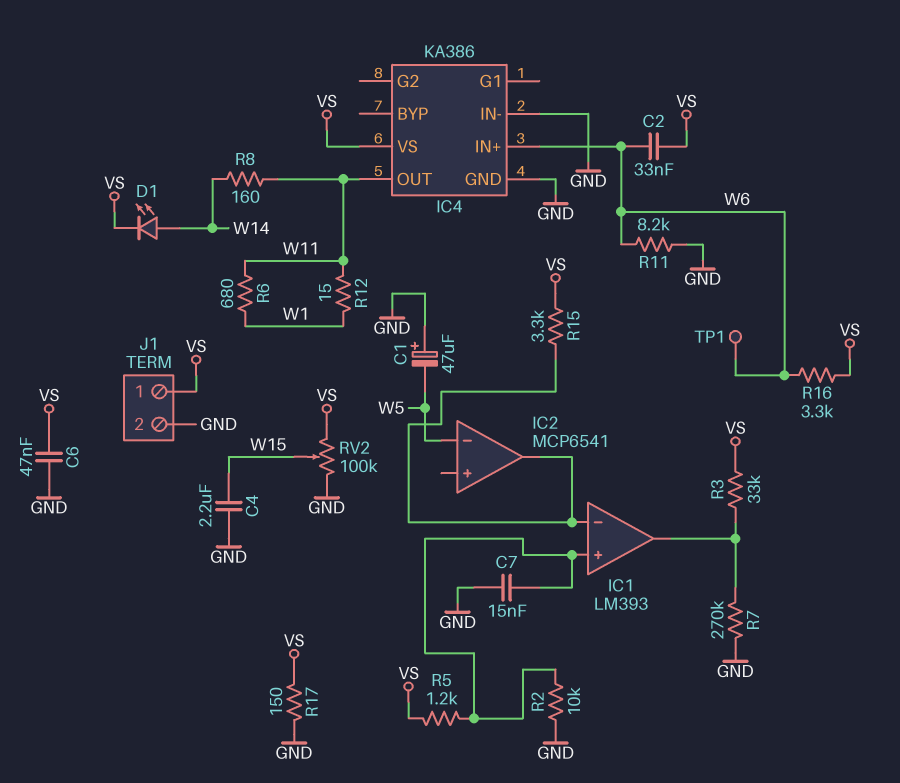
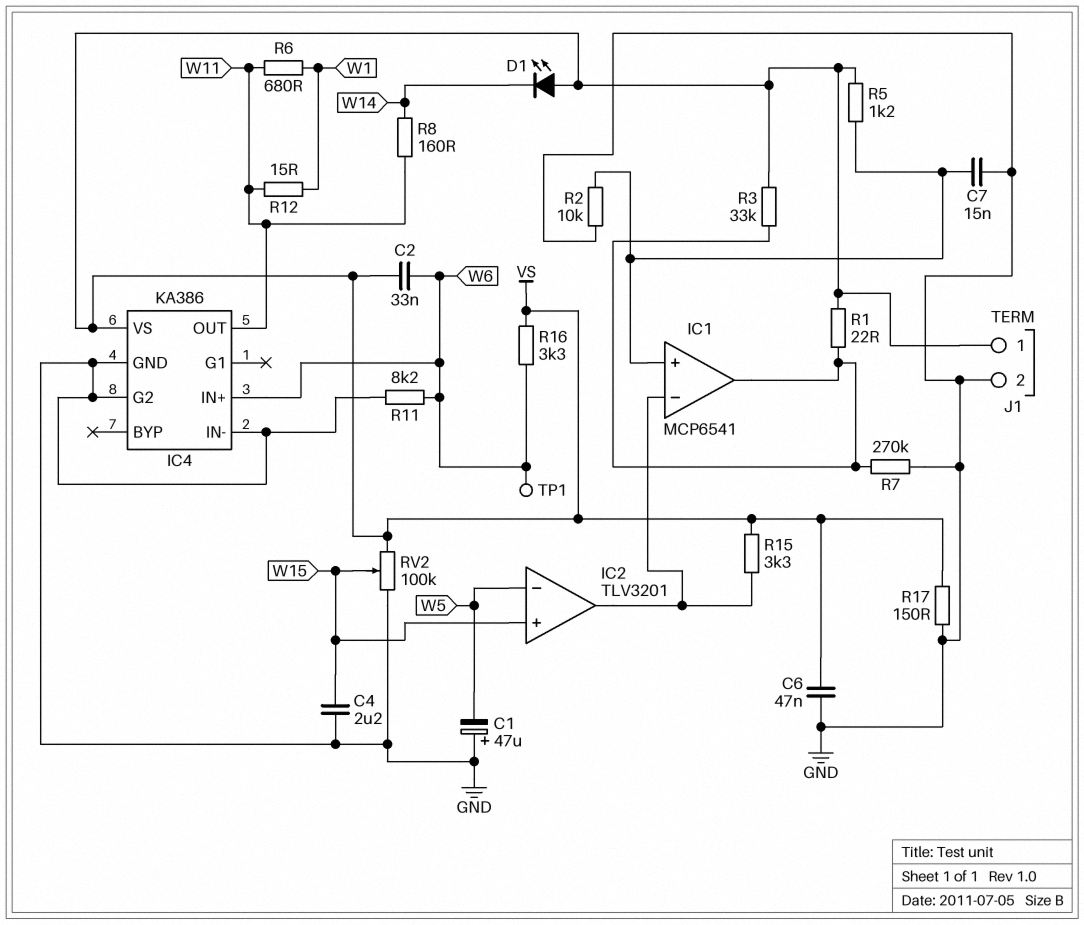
D1: LED (A W14, K VS) -> LED (A VS, K W14)
IC1: LM393 -> MCP6541
IC2: MCP6541 -> TLV3201
IC2 pin in+: none -> W15
IC4 pin G2: none -> GND
R1: none -> 22 (IC1/out, VS)

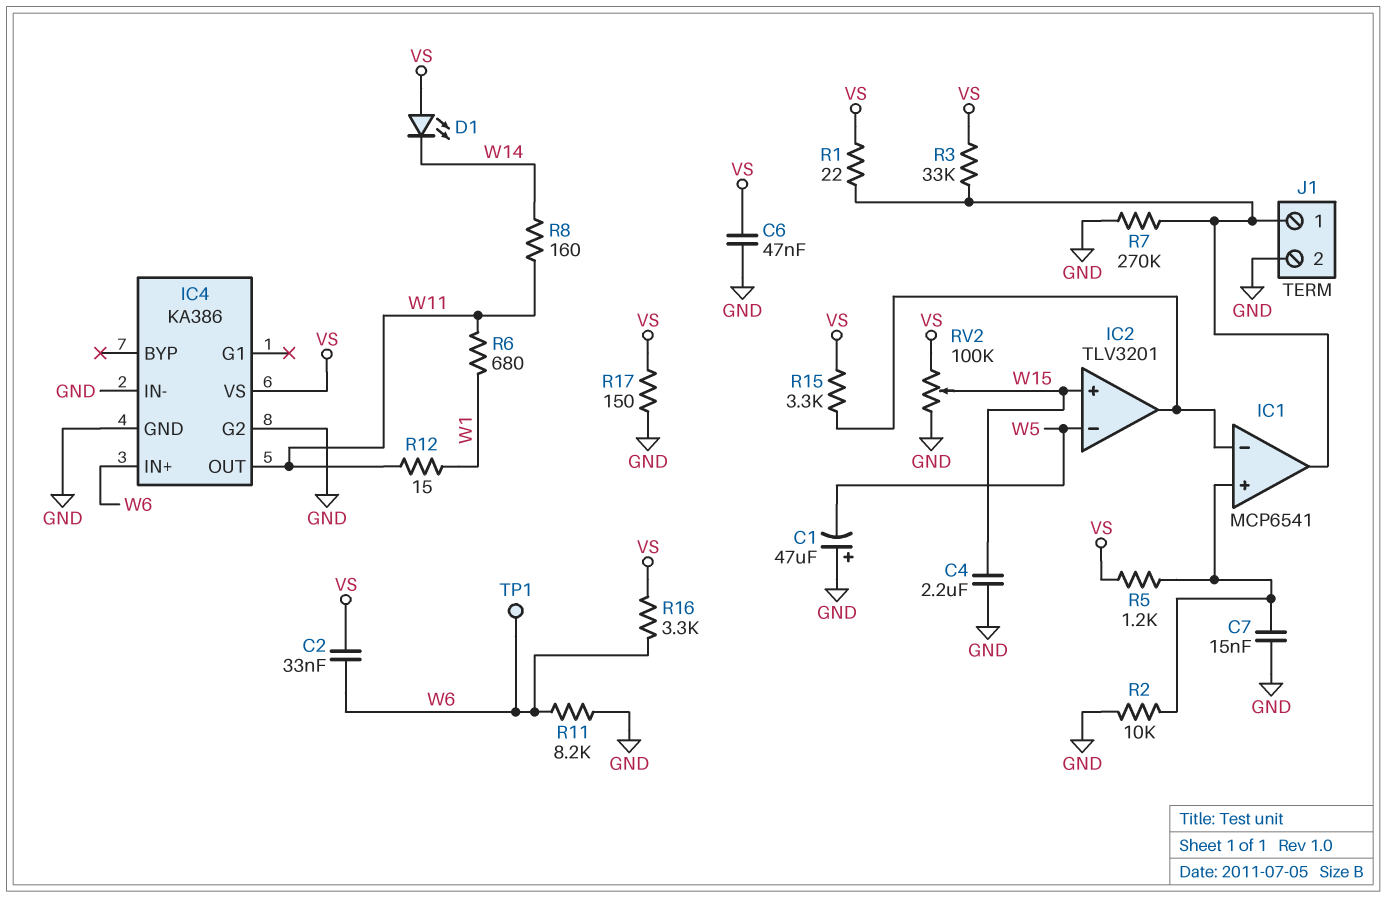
J1 pin 1: VS -> IC1/out

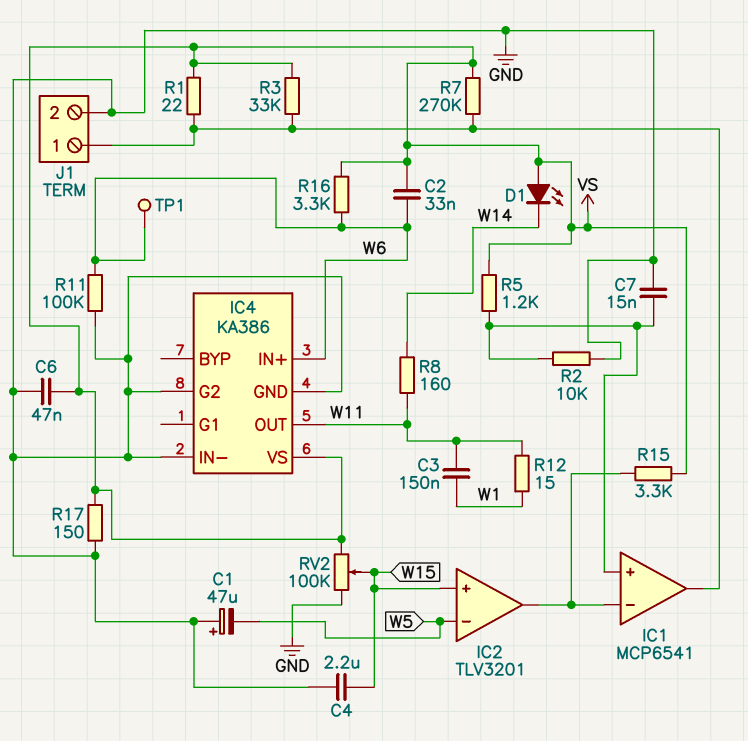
C3: none -> 150nF (W1, W11)
R6: 680 (W1, W11) -> none
R7: 270k (GND, IC1/out) -> 270k (IC1/out, VS)
R11: 8.2k (GND, W6) -> 100k (GND, W6)

